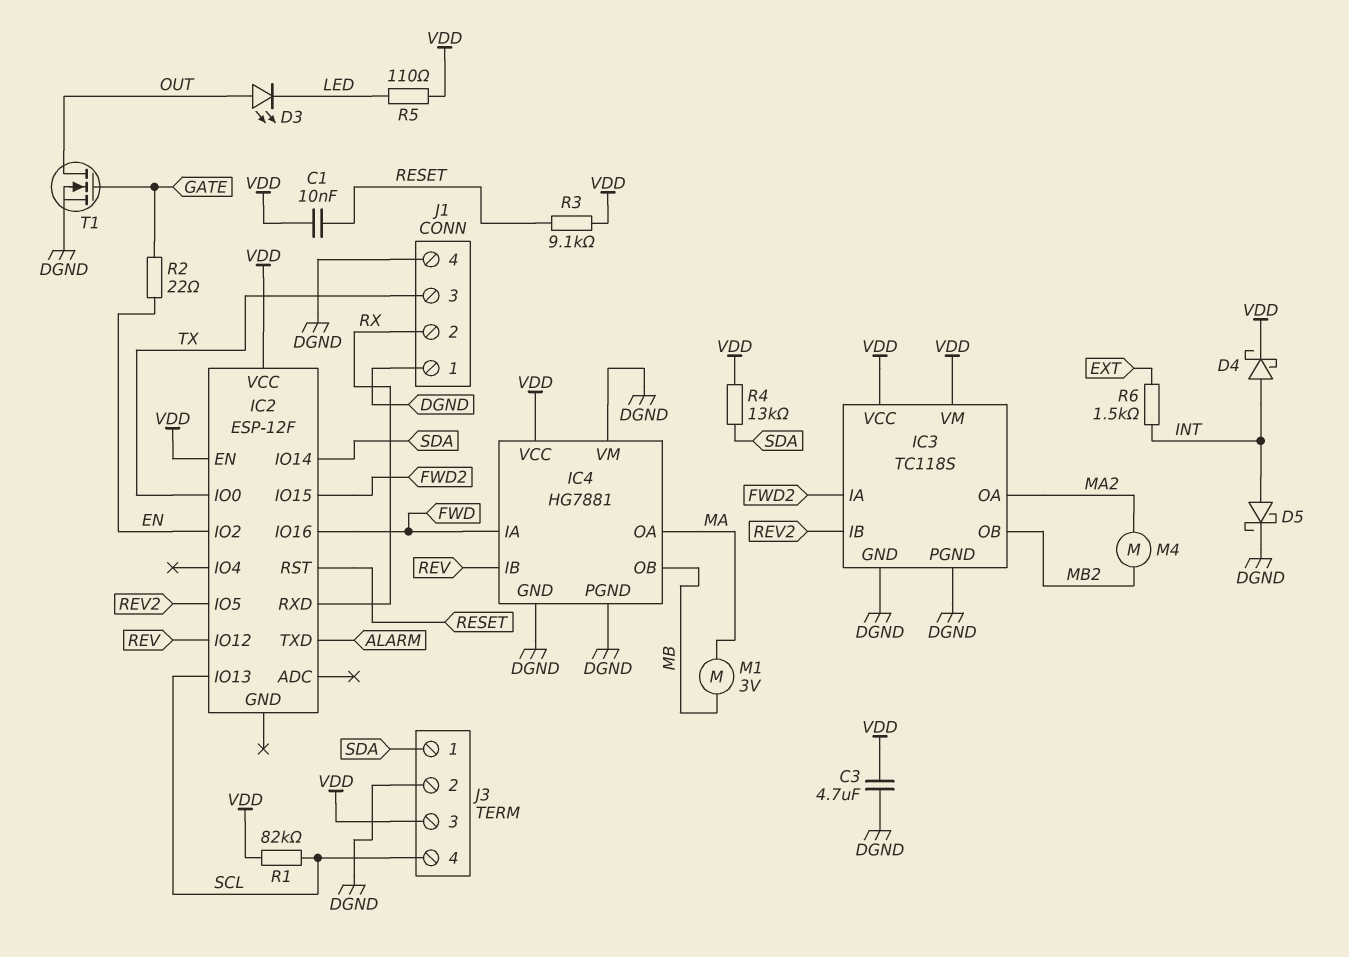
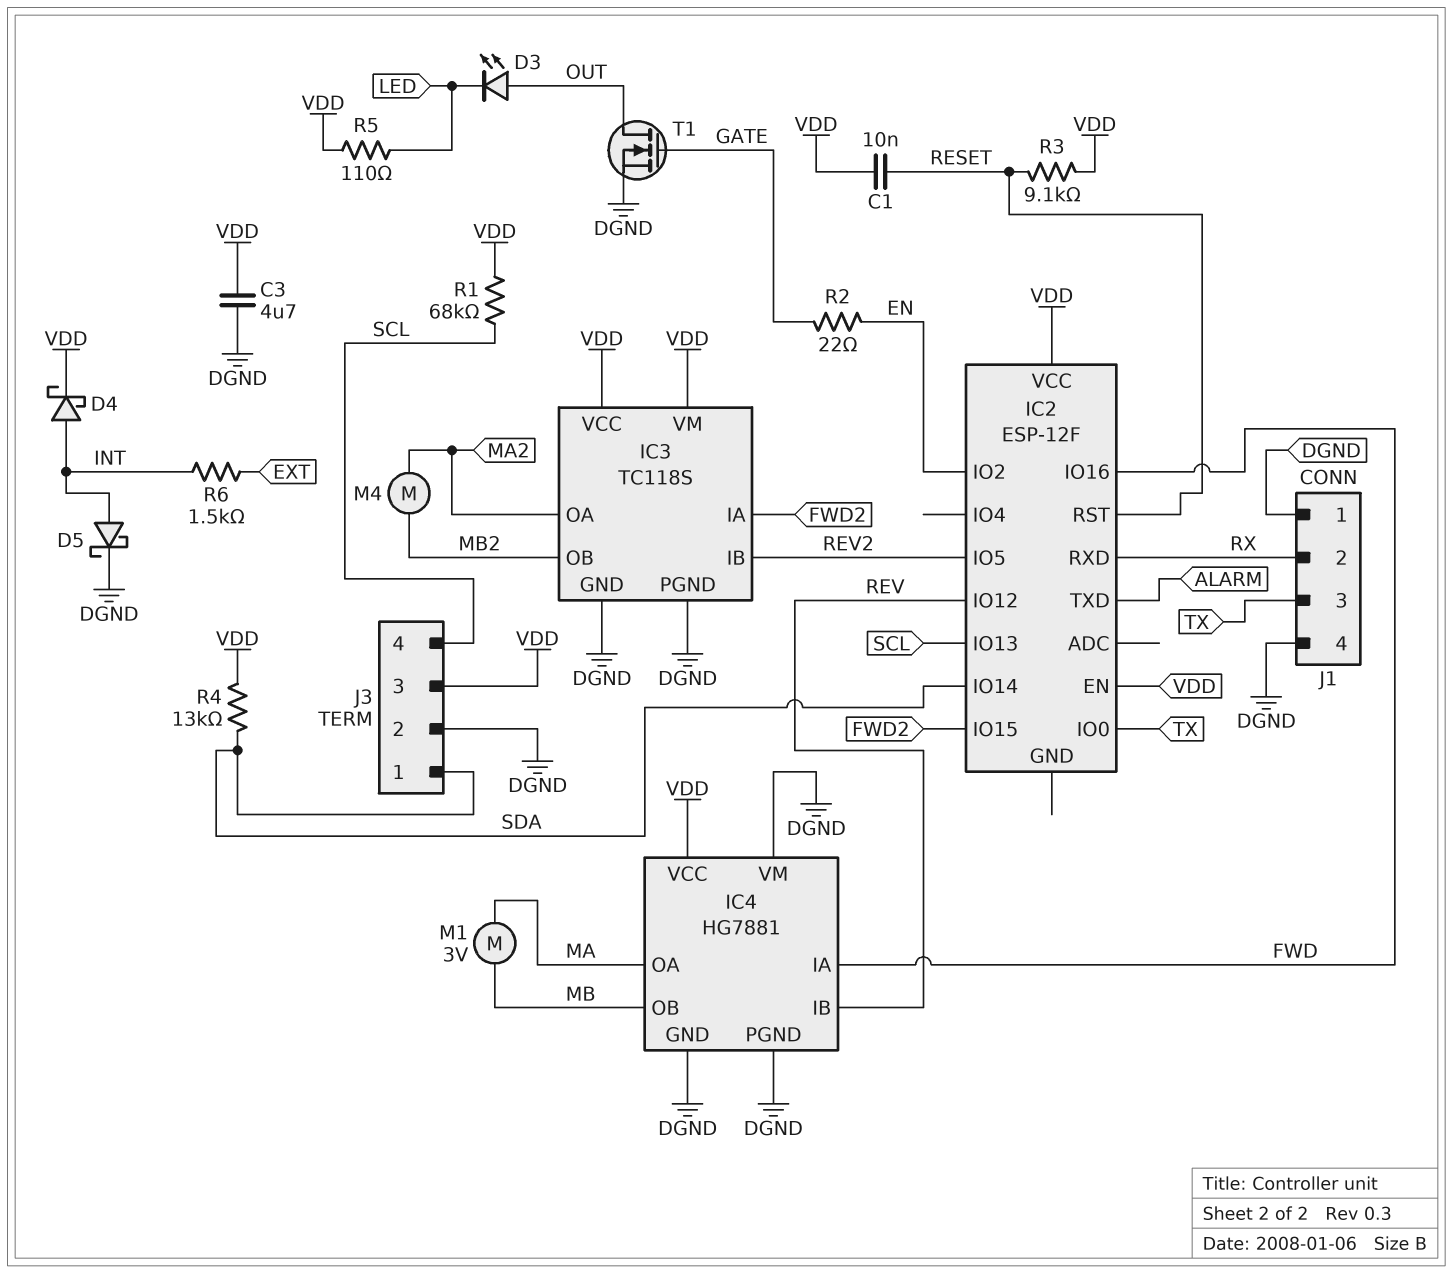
R1: 82k (SCL, VDD) -> 68k (SCL, VDD)

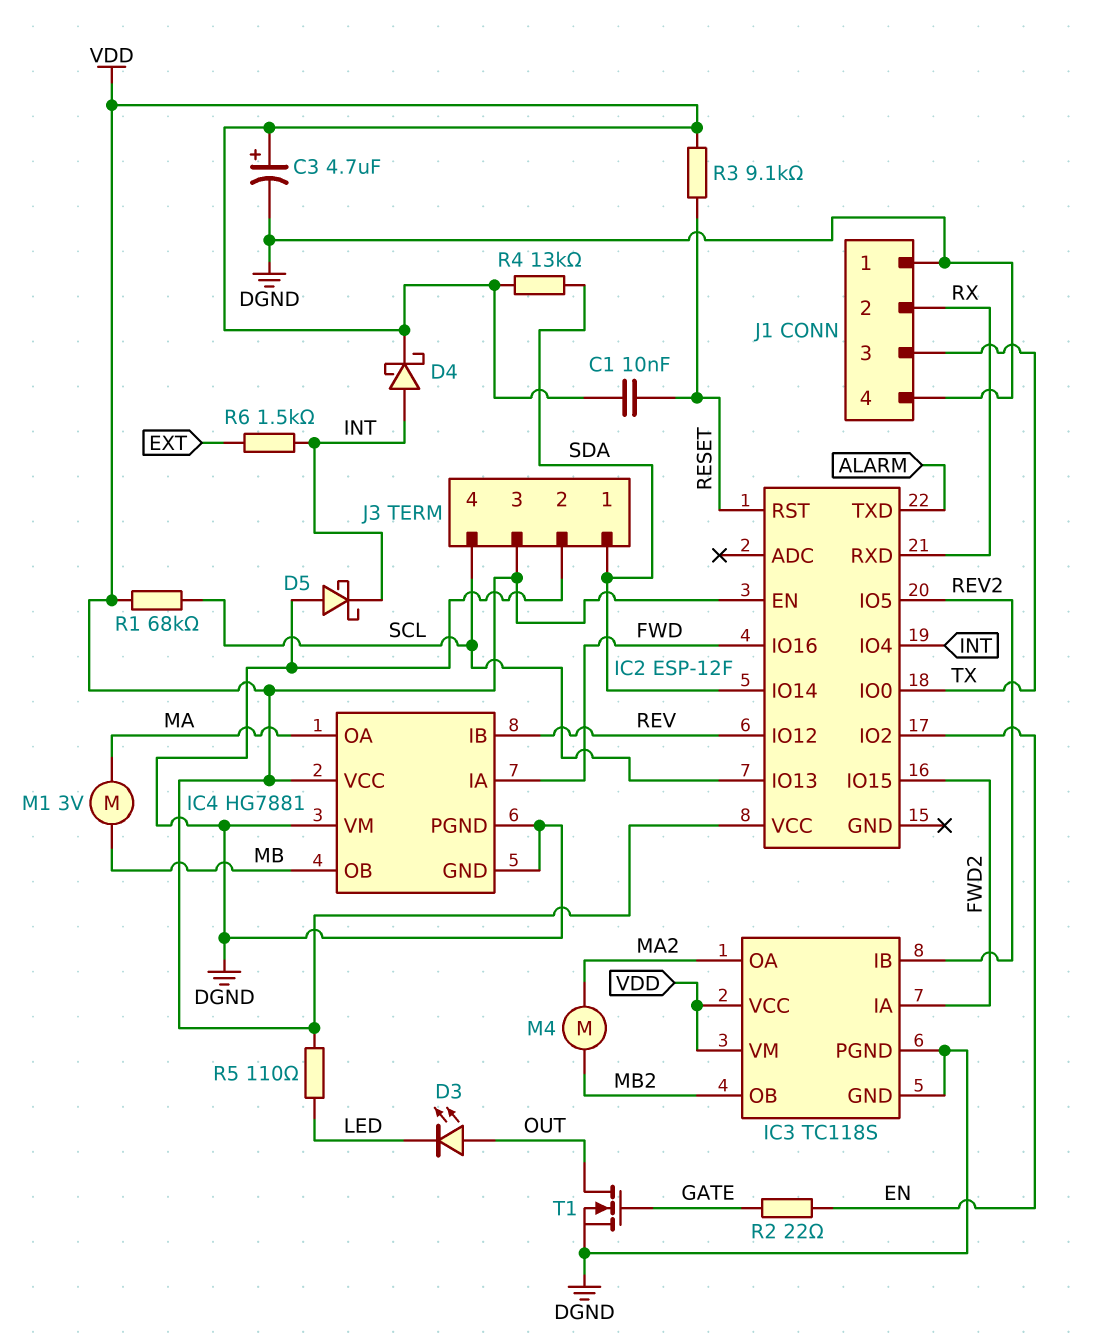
C3: 4.7uF (DGND, VDD) -> 4.7uF (plus VDD, minus DGND)
D5: schottky (A INT, K DGND) -> schottky (A DGND, K INT)
IC2 pin IO4: none -> INT

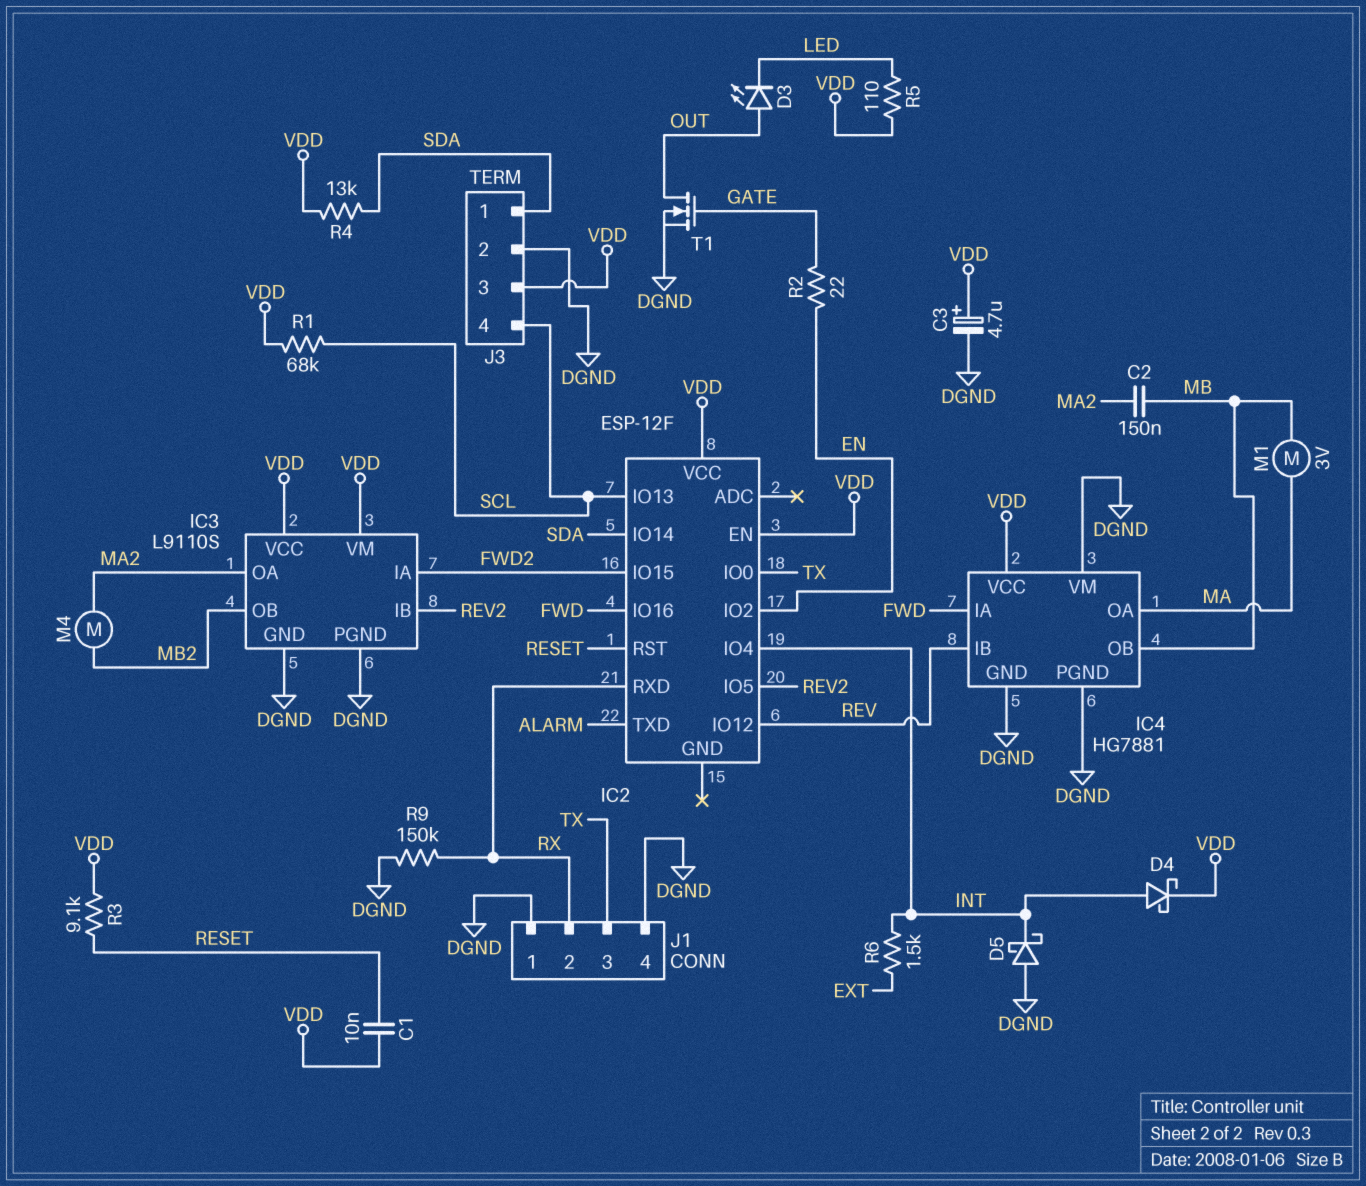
C2: none -> 150nF (MA2, MB)
IC3: TC118S -> L9110S
R9: none -> 150k (DGND, RX)

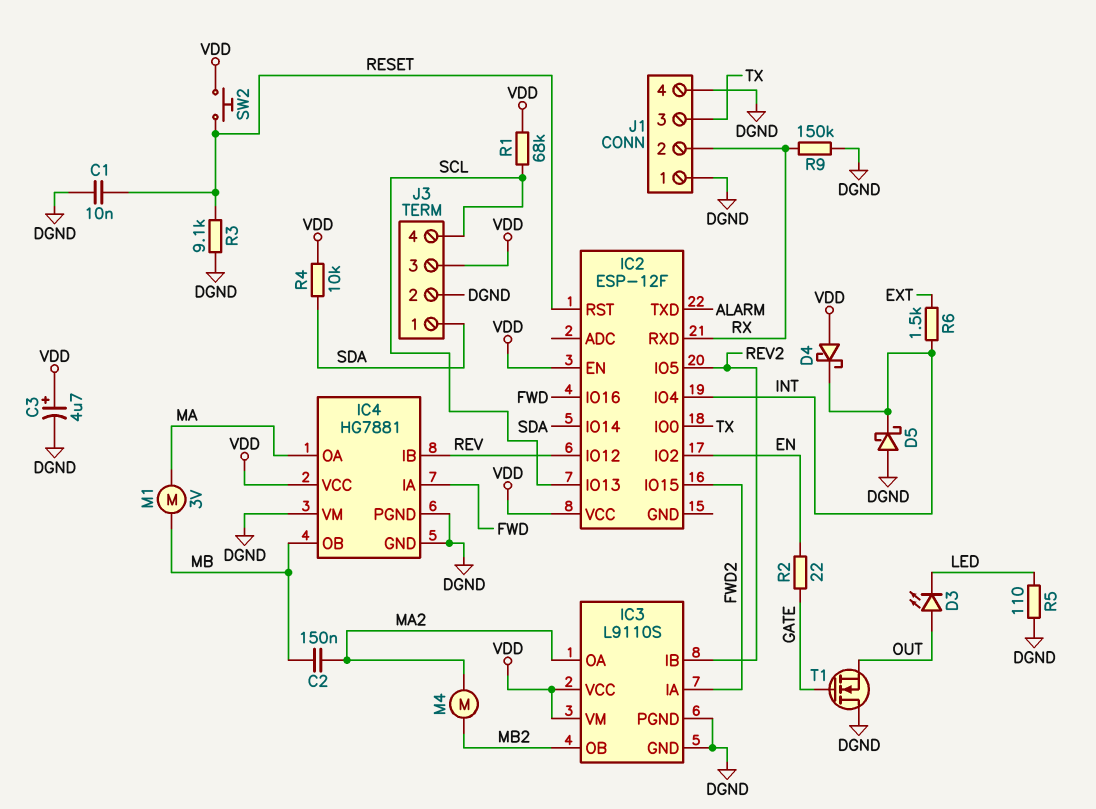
C1: 10nF (RESET, VDD) -> 10nF (DGND, RESET)
D4: schottky (A INT, K VDD) -> schottky (A VDD, K INT)
R3: 9.1k (RESET, VDD) -> 9.1k (DGND, RESET)
R4: 13k (SDA, VDD) -> 10k (SDA, VDD)
R5: 110 (LED, VDD) -> 110 (DGND, LED)
SW2: none -> button (RESET, VDD)
T1: NMOS (G GATE, D OUT, S DGND) -> NMOS (G GATE, D DGND, S OUT)

